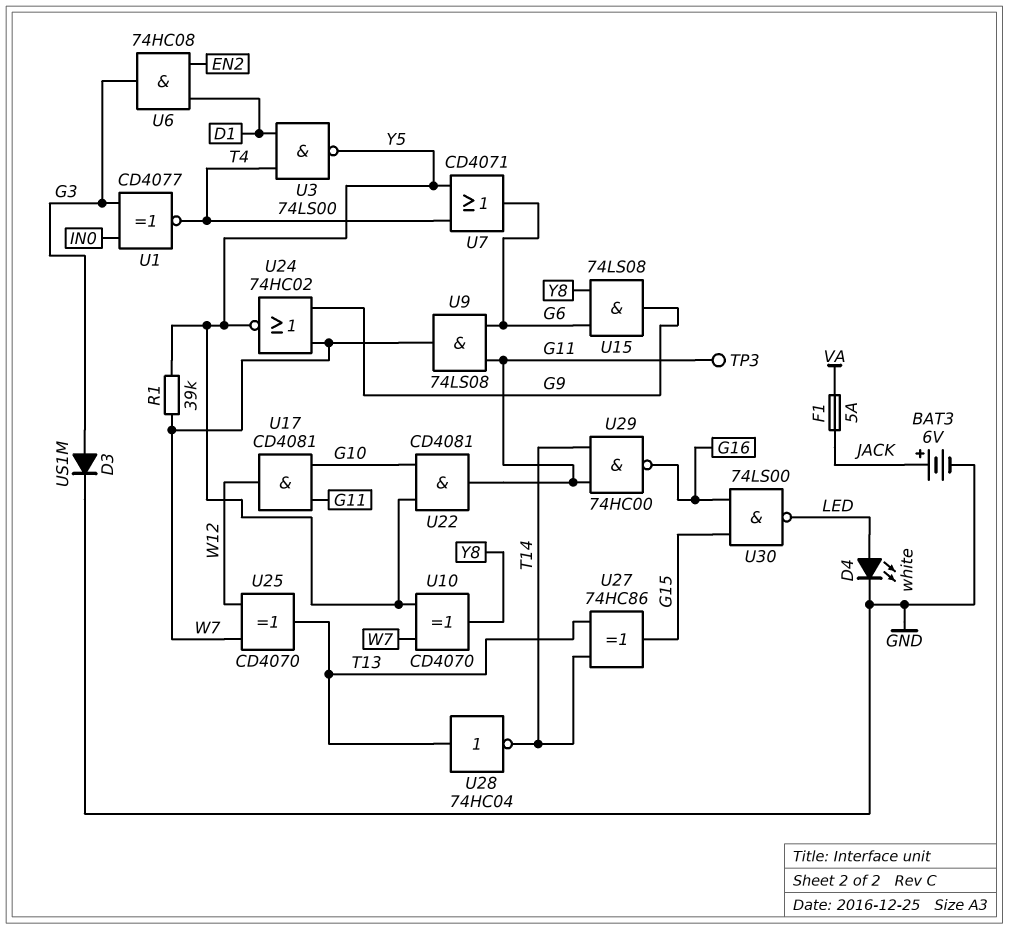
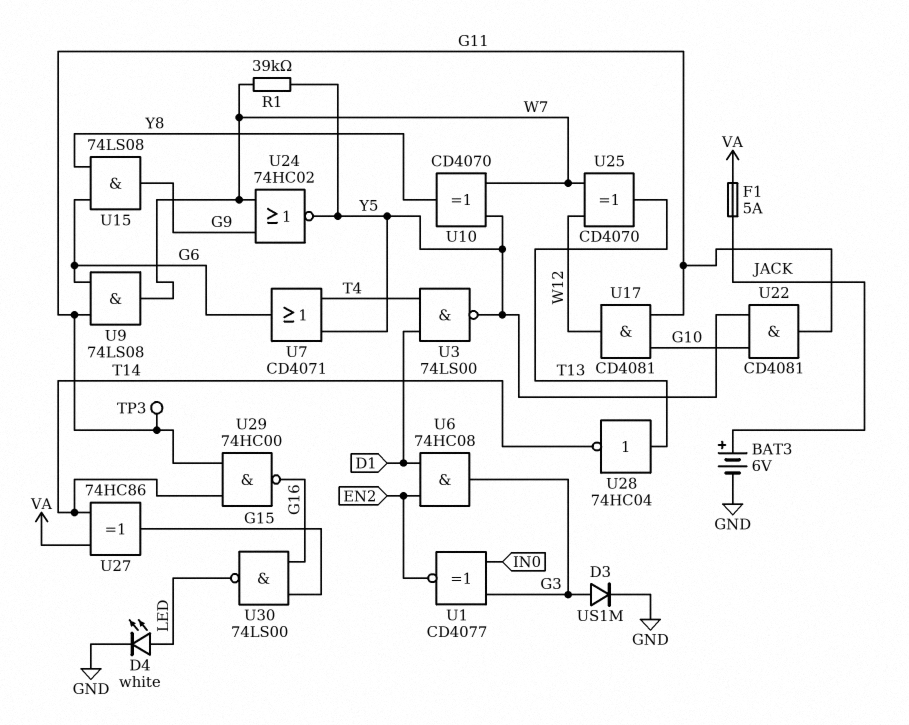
U1: XNOR CD4077 (in G3, in IN0, out T4) -> XNOR CD4077 (in G3, in IN0, out EN2)
U27: XOR 74HC86 (in T13, in T14, out G15) -> XOR 74HC86 (in T14, in VA, out G15)

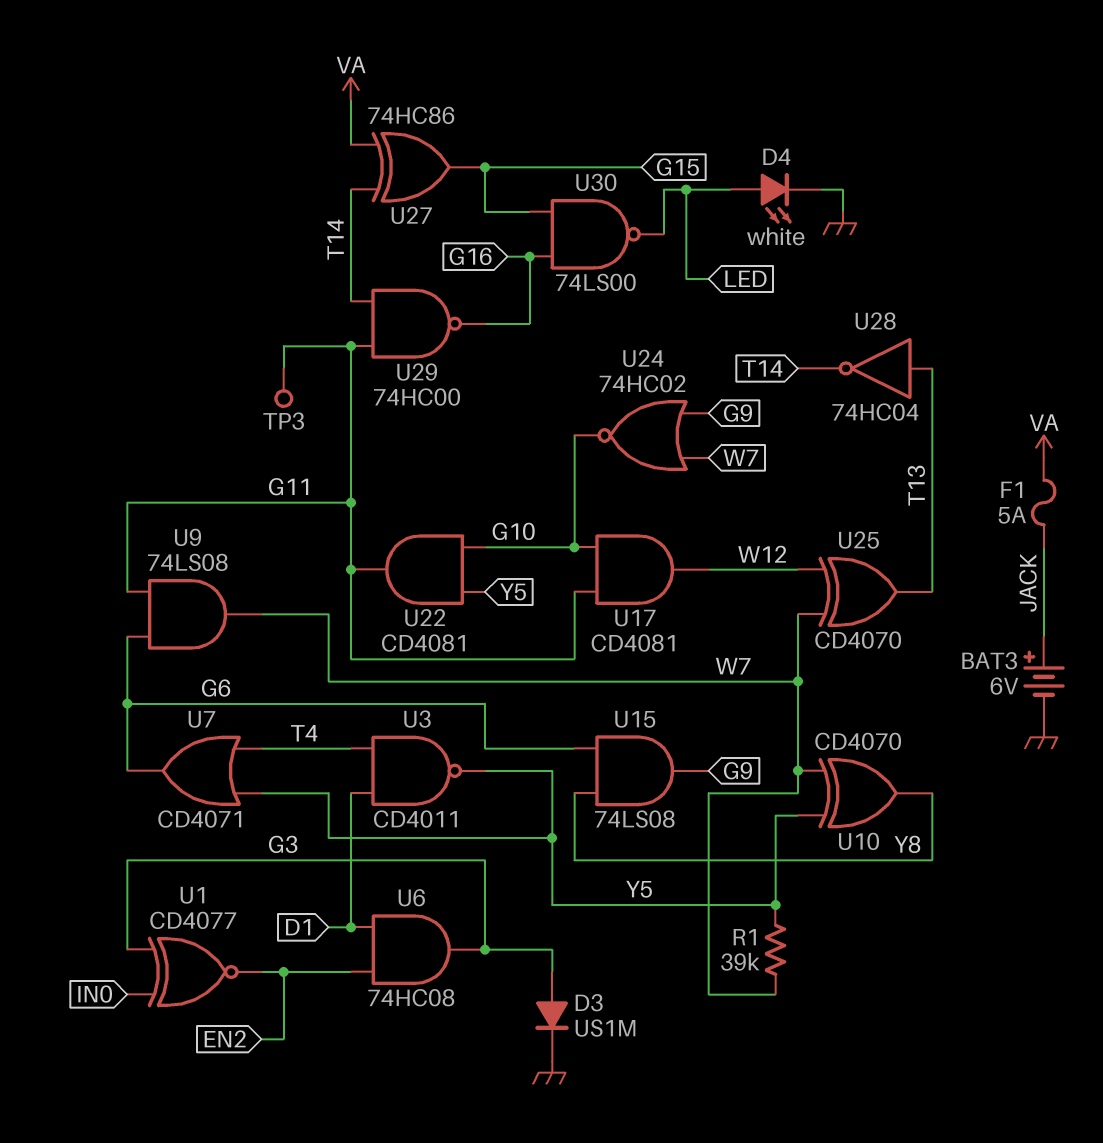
U3: NAND 74LS00 (in D1, in T4, out Y5) -> NAND CD4011 (in D1, in T4, out Y5)
U24: NOR 74HC02 (in G9, in W7, out Y5) -> NOR 74HC02 (in G9, in W7, out G10)

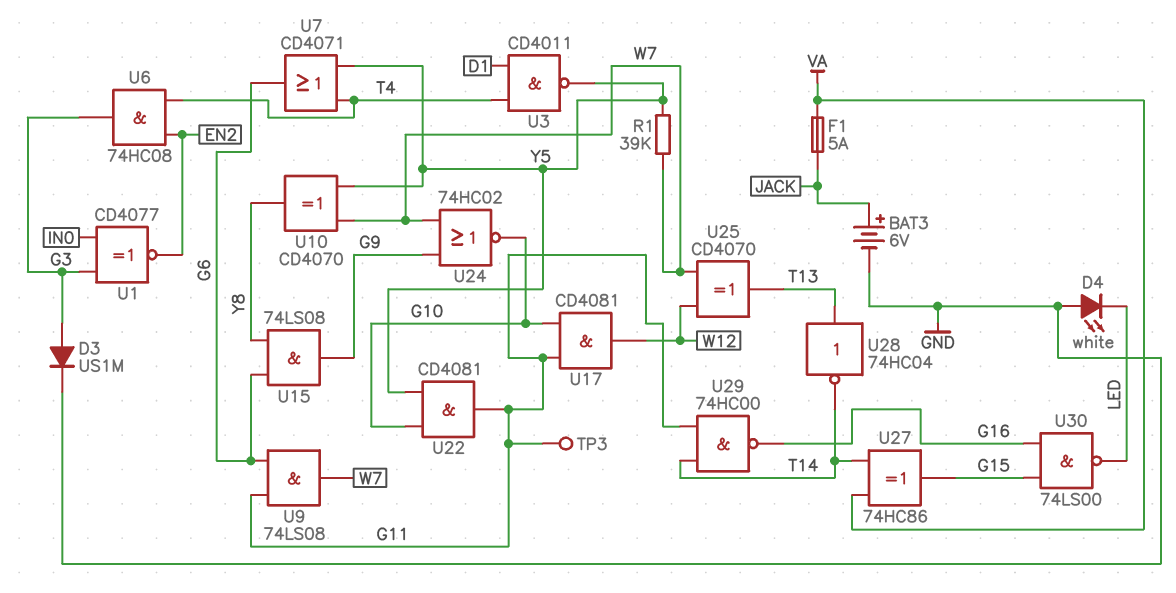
D4: LED white (A LED, K GND) -> LED white (A GND, K LED)
U6: AND 74HC08 (in D1, in EN2, out G3) -> AND 74HC08 (in EN2, in T4, out G3)

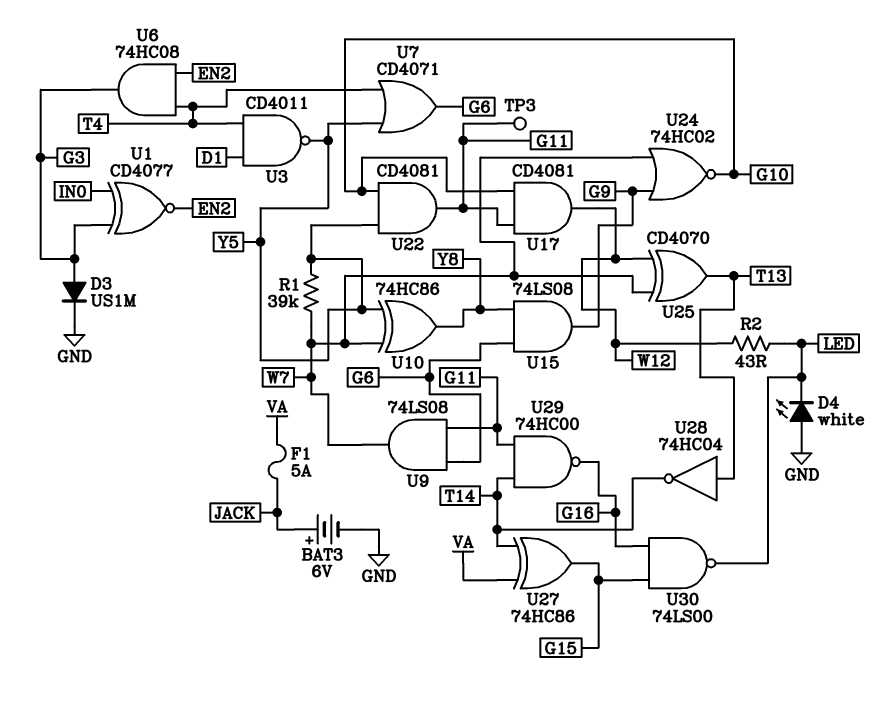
R2: none -> 43 (LED, W12)
U10: XOR CD4070 (in W7, in Y5, out Y8) -> XOR 74HC86 (in W7, in Y5, out Y8)

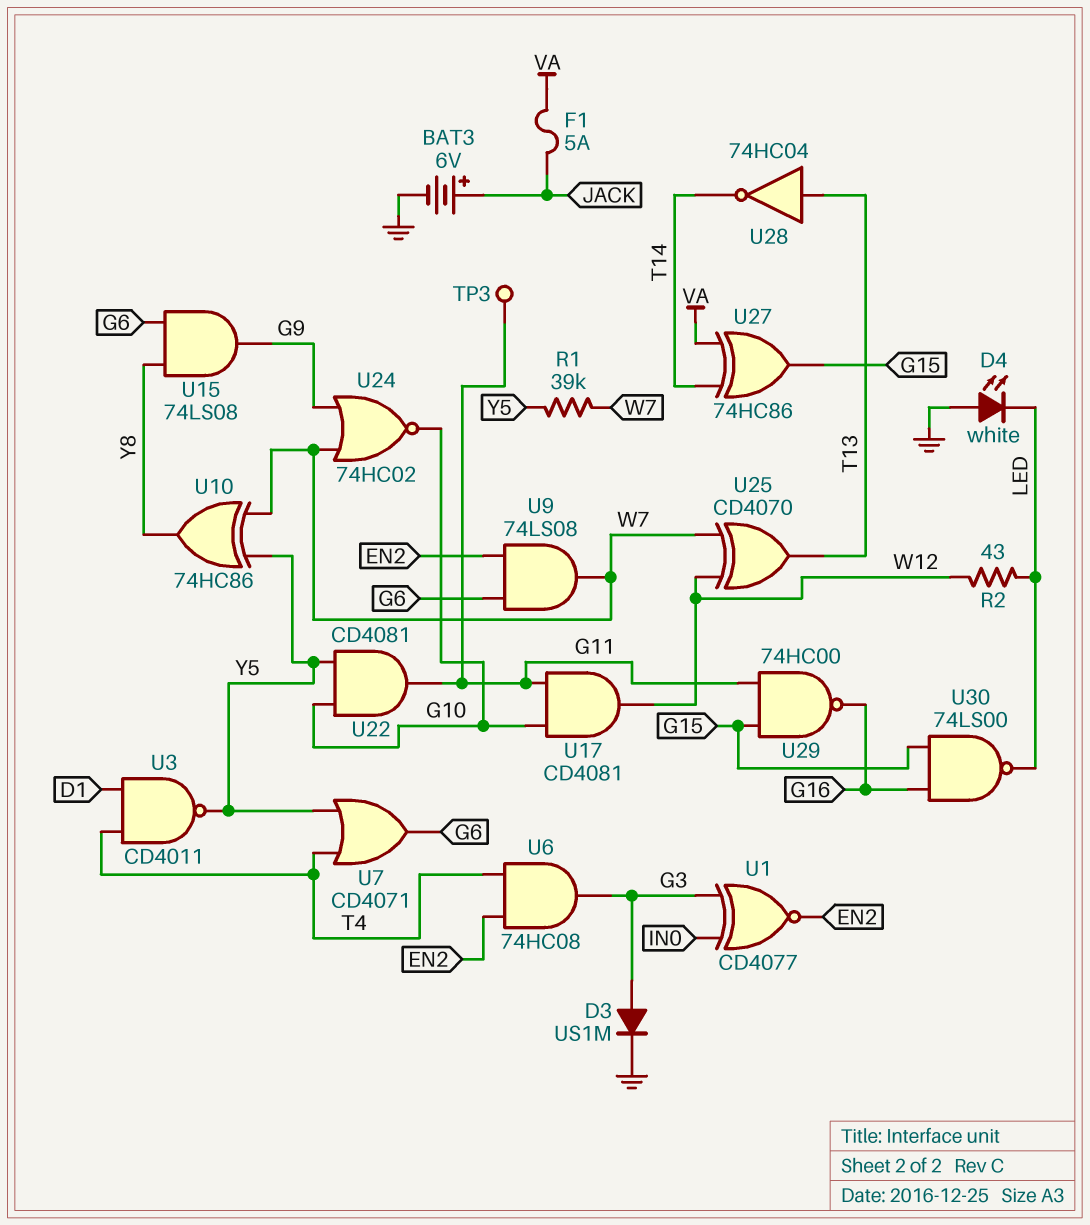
U9: AND 74LS08 (in G6, in G11, out W7) -> AND 74LS08 (in EN2, in G6, out W7)
U29: NAND 74HC00 (in G11, in T14, out G16) -> NAND 74HC00 (in G11, in G15, out G16)

